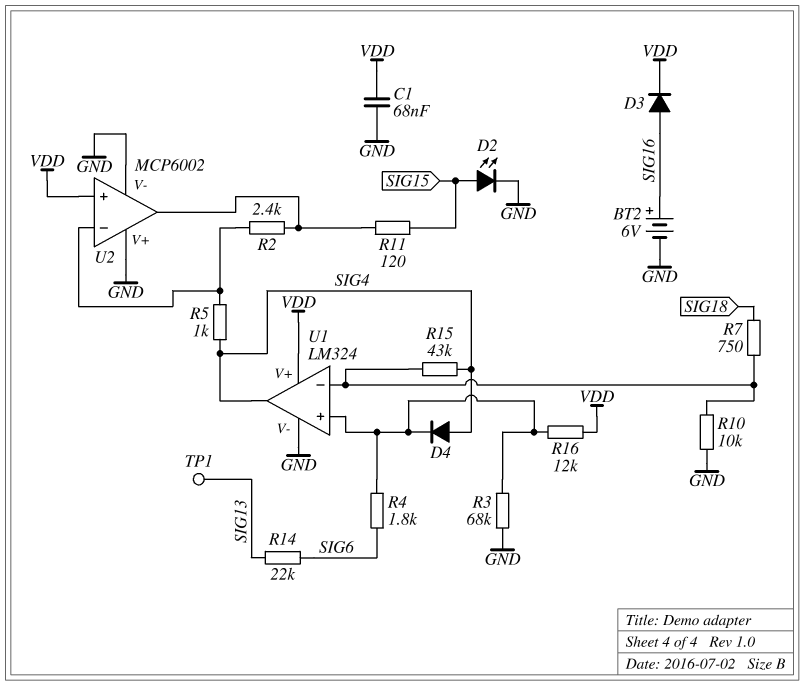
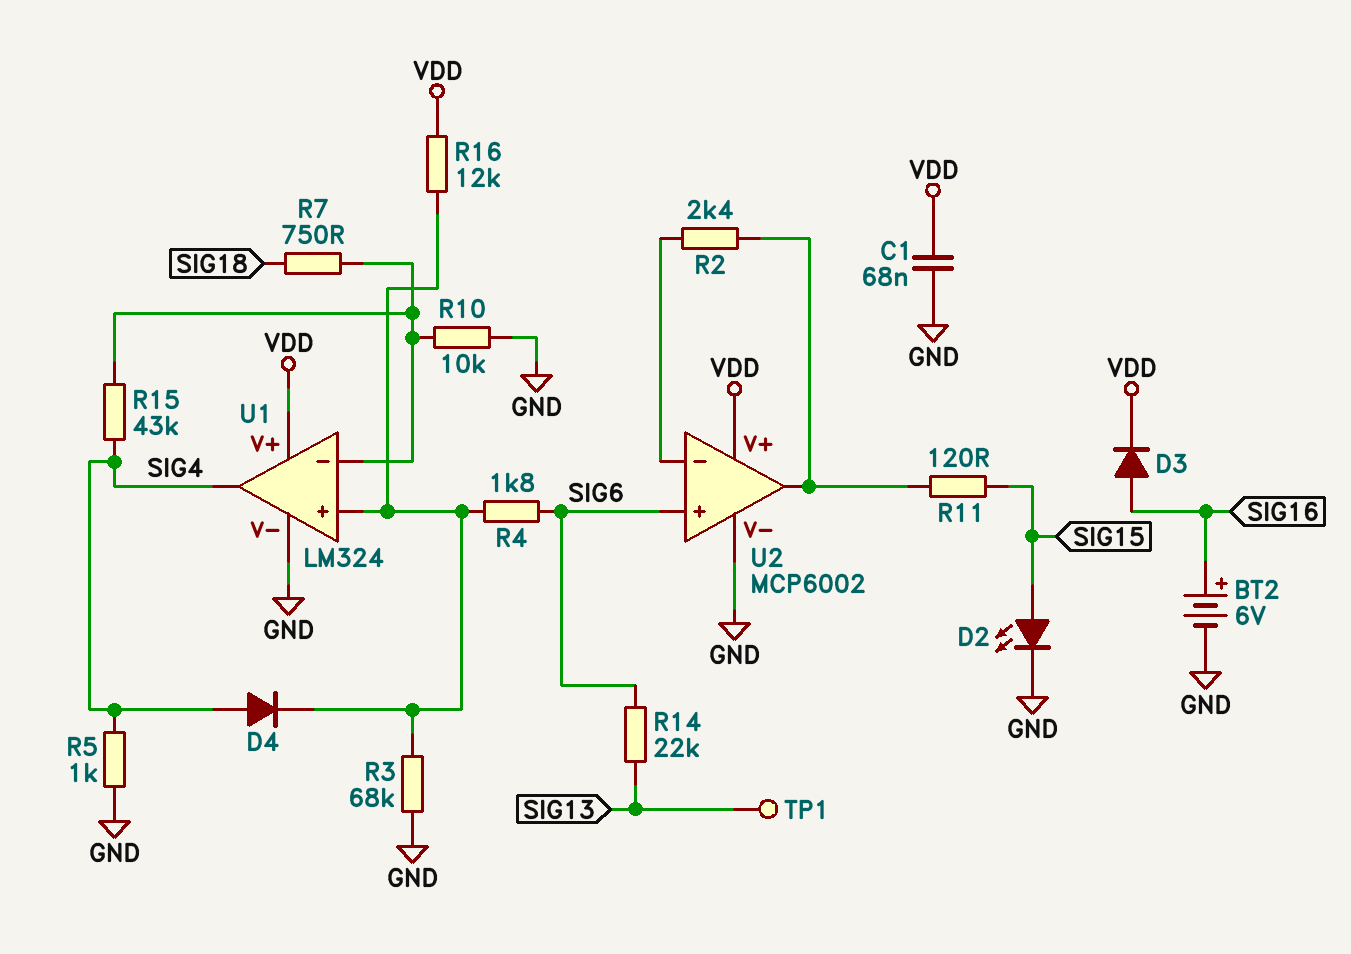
R5: 1k (SIG4, U2/in-) -> 1k (GND, SIG4)
U2 pin V+: GND -> VDD
U2 pin in+: VDD -> SIG6

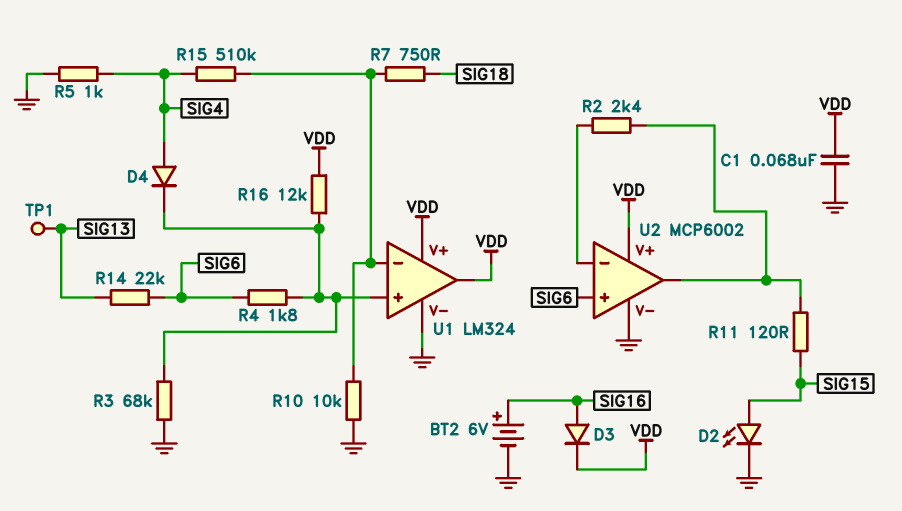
R15: 43k (SIG4, U1/in-) -> 510k (SIG4, U1/in-)
U1 pin out: SIG4 -> VDD

